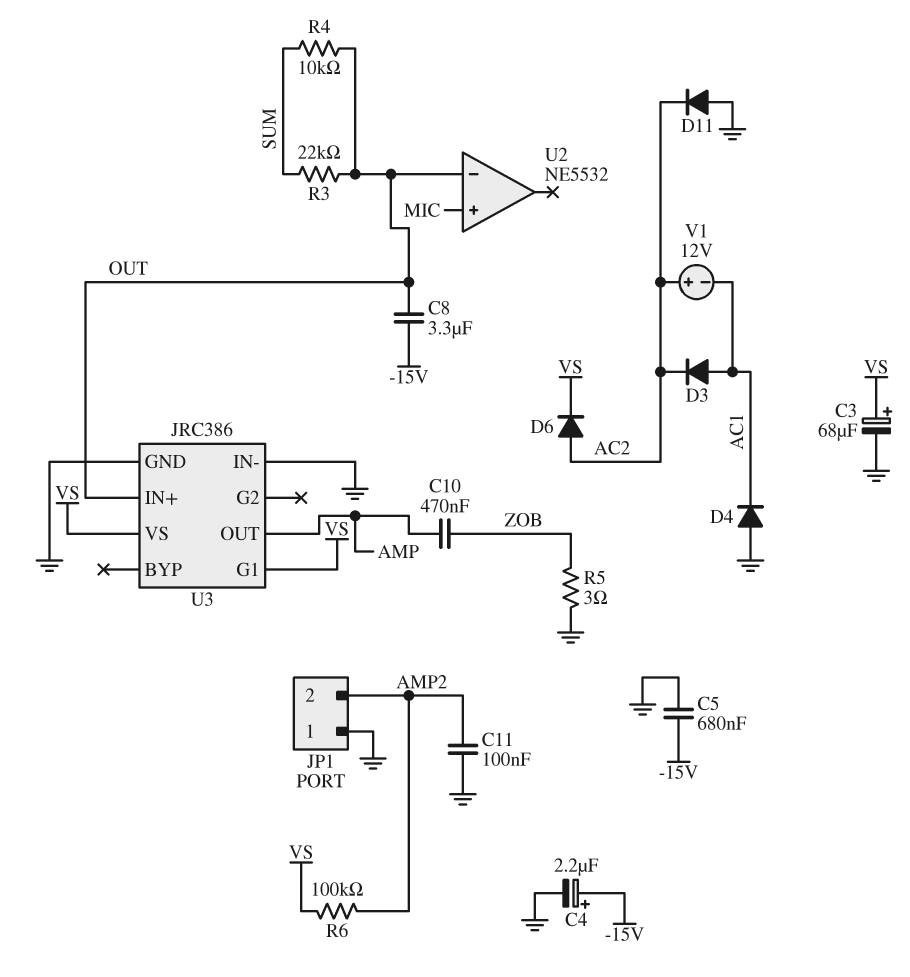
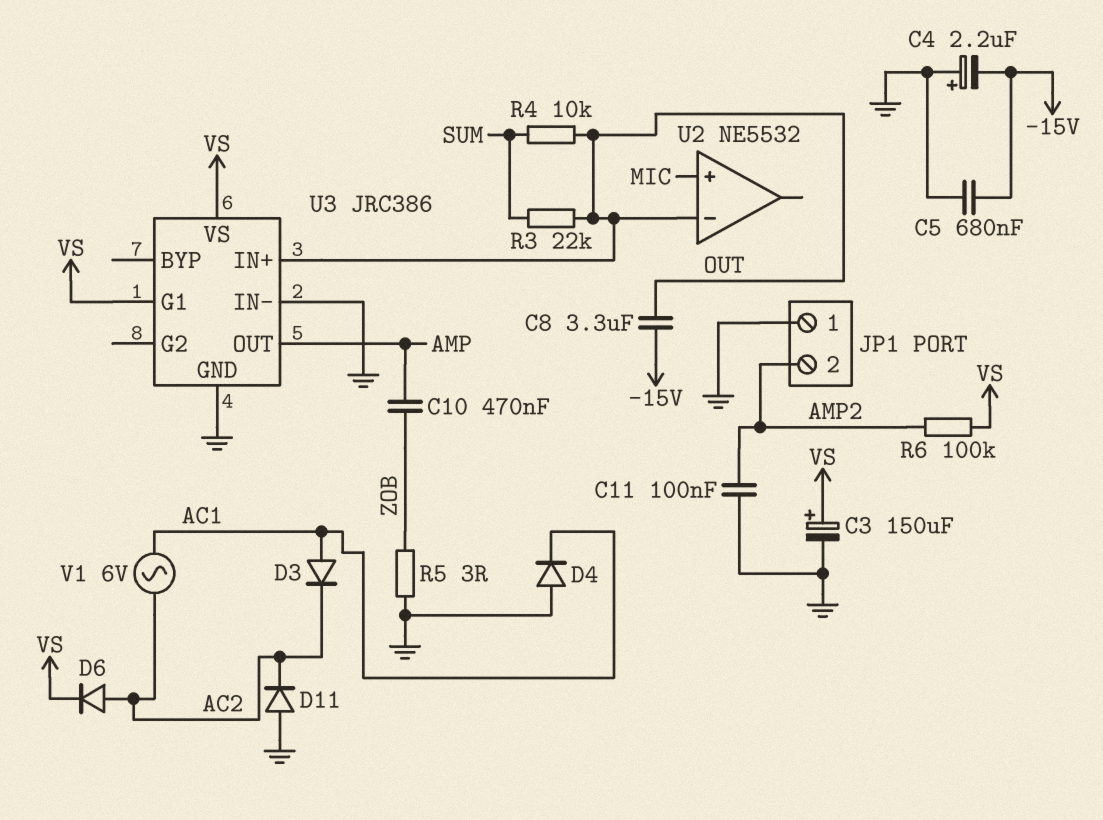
C3: 68uF (plus VS, minus GND) -> 150uF (plus VS, minus GND)
C4: 2.2uF (plus -15V, minus GND) -> 2.2uF (plus GND, minus -15V)
V1: 12V (plus AC2, minus AC1) -> AC 6V (AC1, AC2)

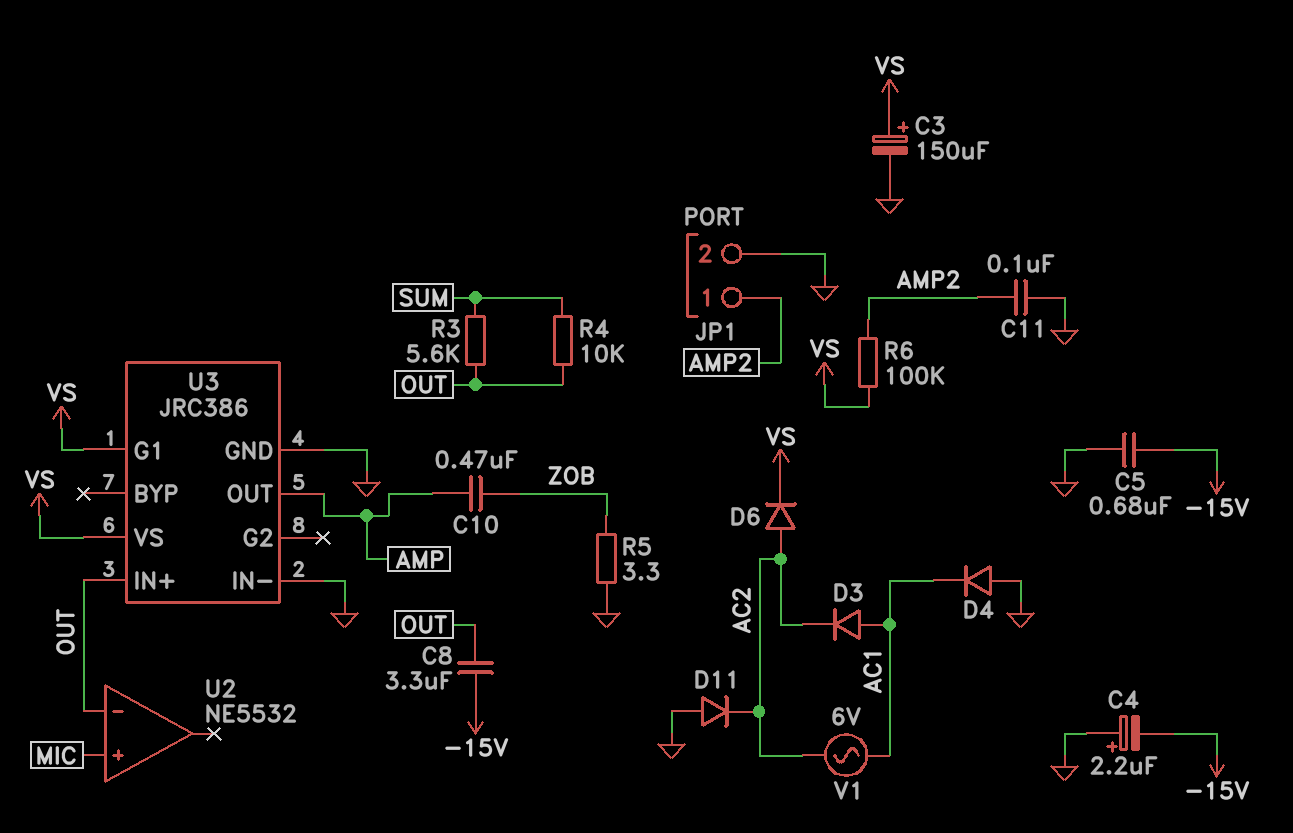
JP1 pin 1: GND -> AMP2
JP1 pin 2: AMP2 -> GND
R3: 22k (OUT, SUM) -> 5.6k (OUT, SUM)
R5: 3 (GND, ZOB) -> 3.3 (GND, ZOB)

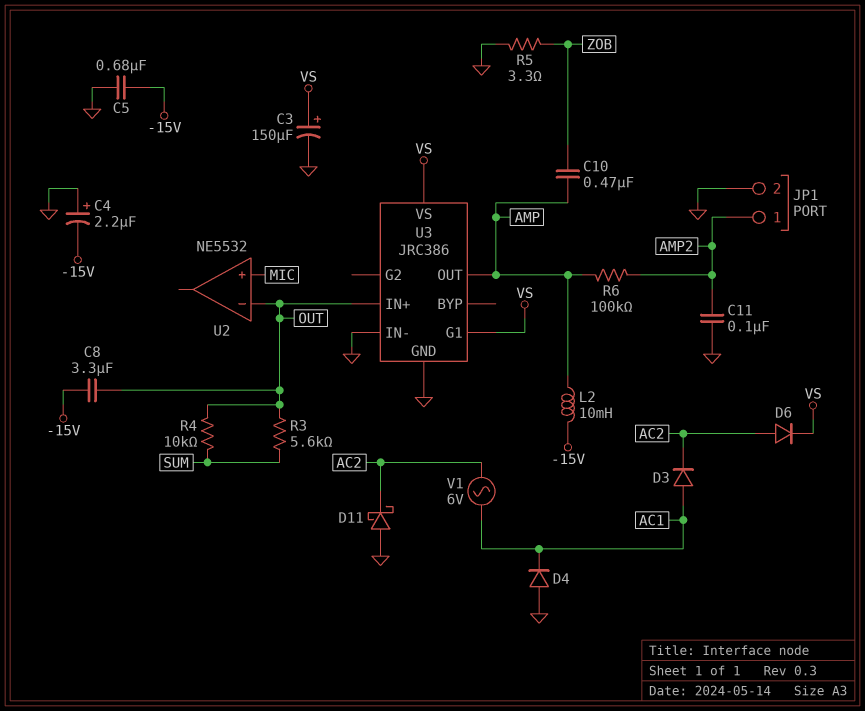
D11: diode (A GND, K AC2) -> schottky (A GND, K AC2)
L2: none -> 10mH (-15V, AMP)
R6: 100k (AMP2, VS) -> 100k (AMP, AMP2)

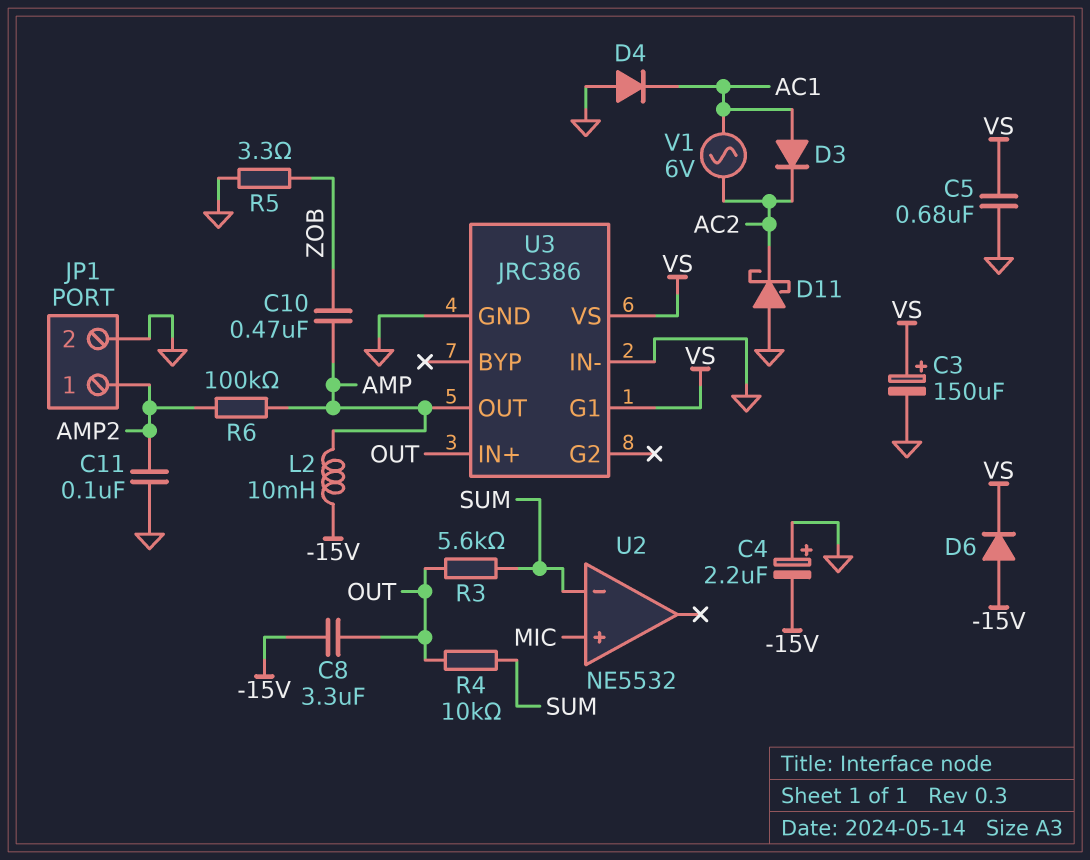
C5: 680nF (-15V, GND) -> 680nF (GND, VS)
D6: diode (A AC2, K VS) -> diode (A -15V, K VS)
U2 pin in-: OUT -> SUM

